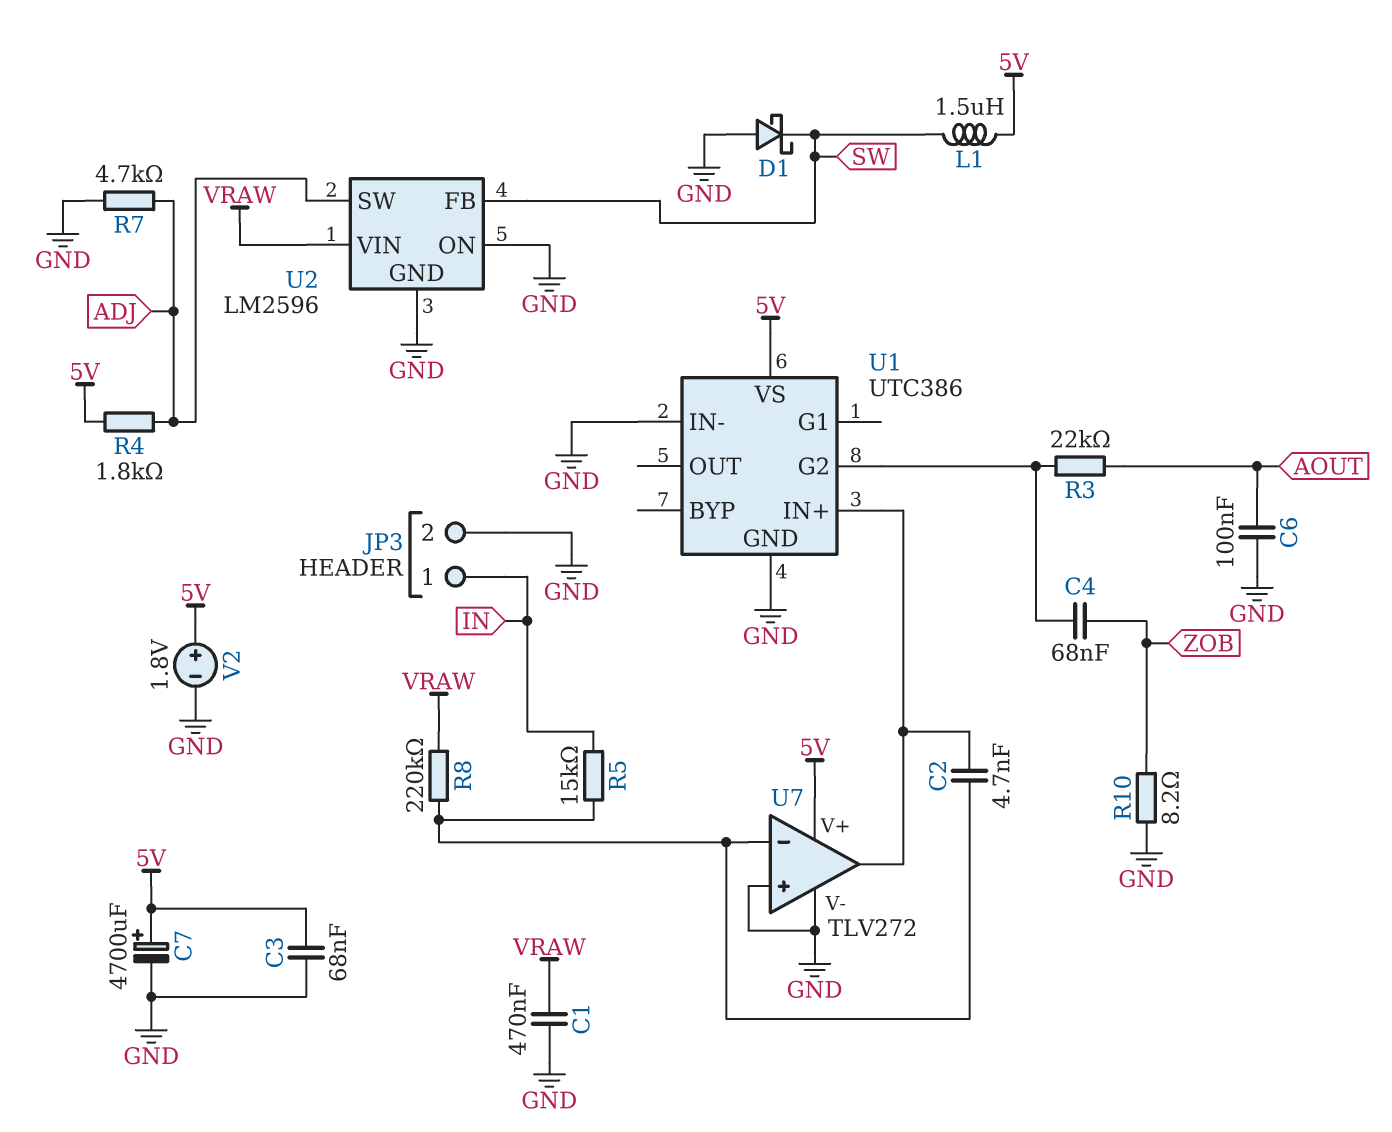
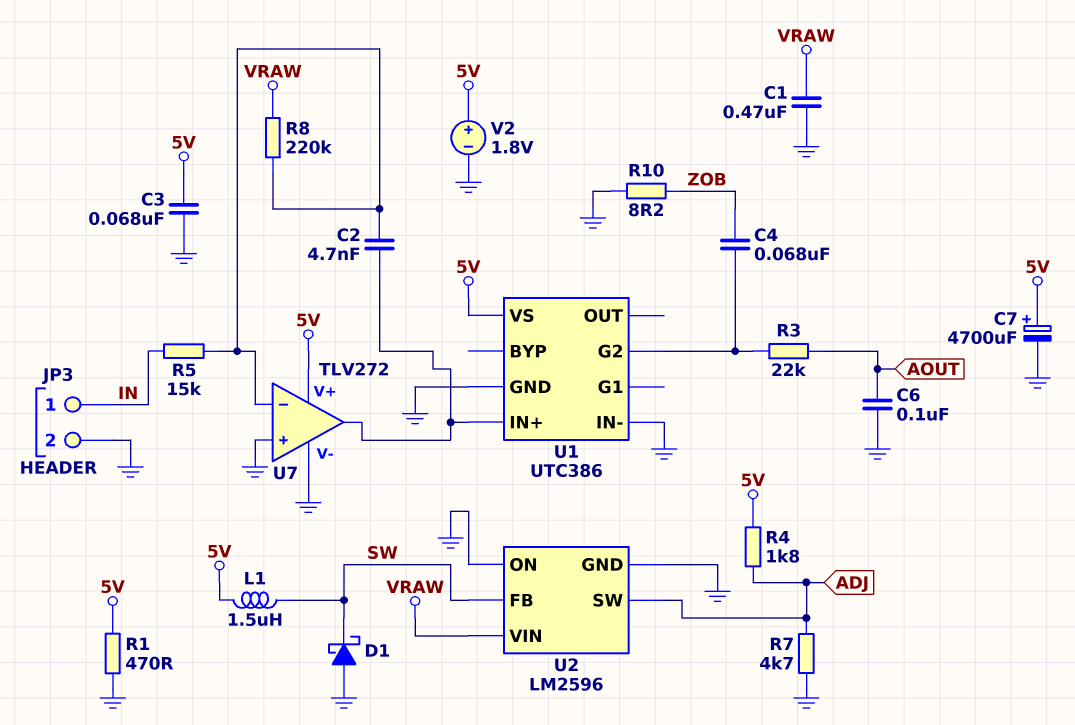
R1: none -> 470 (5V, GND)

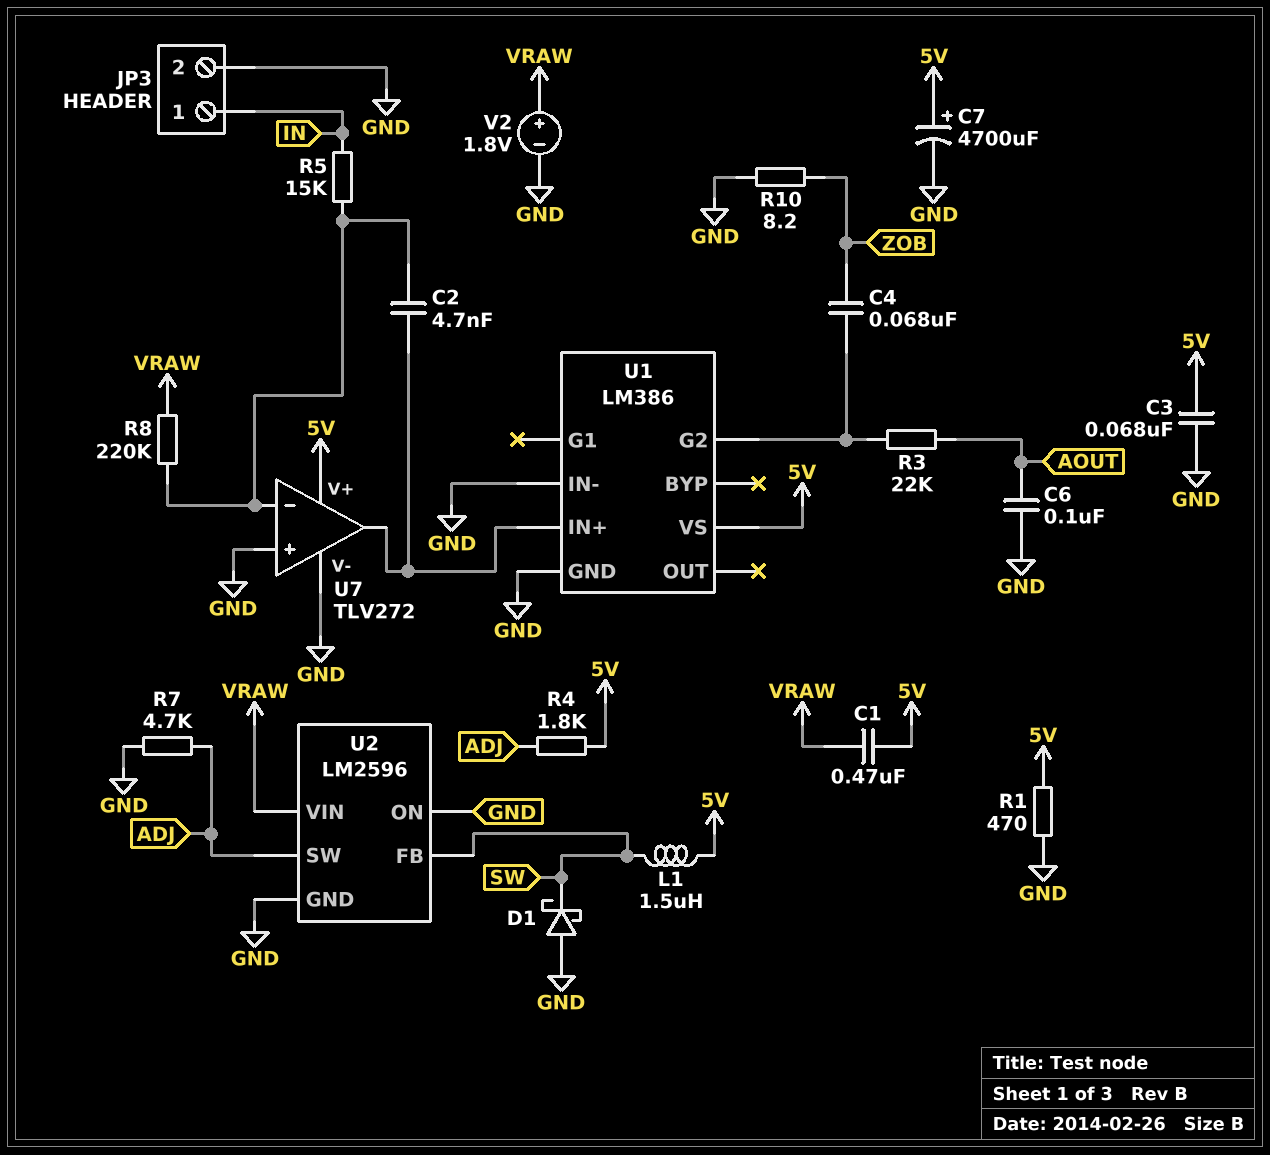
C1: 470nF (GND, VRAW) -> 470nF (5V, VRAW)
U1: UTC386 -> LM386
V2: 1.8V (plus 5V, minus GND) -> 1.8V (plus VRAW, minus GND)

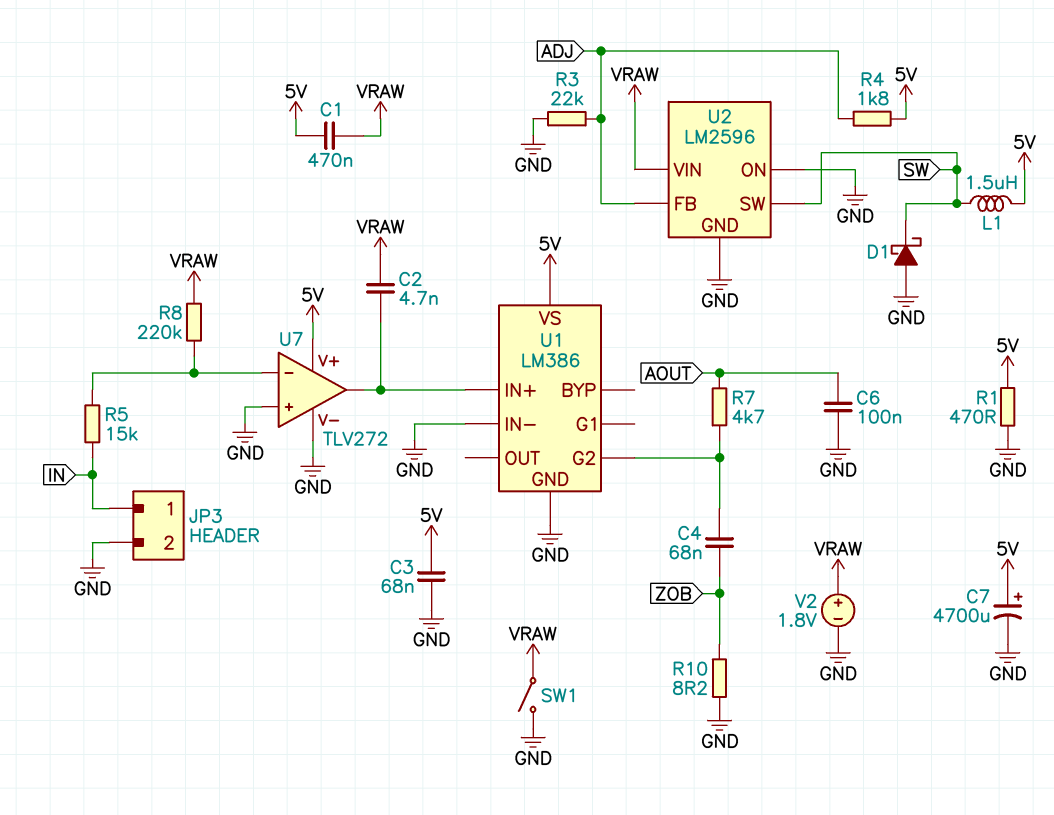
C2: 4.7nF (U1/IN+, U7/in-) -> 4.7nF (U1/IN+, VRAW)
R3: 22k (AOUT, U1/G2) -> 22k (ADJ, GND)
R7: 4.7k (ADJ, GND) -> 4.7k (AOUT, U1/G2)
SW1: none -> switch (GND, VRAW)
U2 pin FB: SW -> ADJ
U2 pin SW: ADJ -> SW

